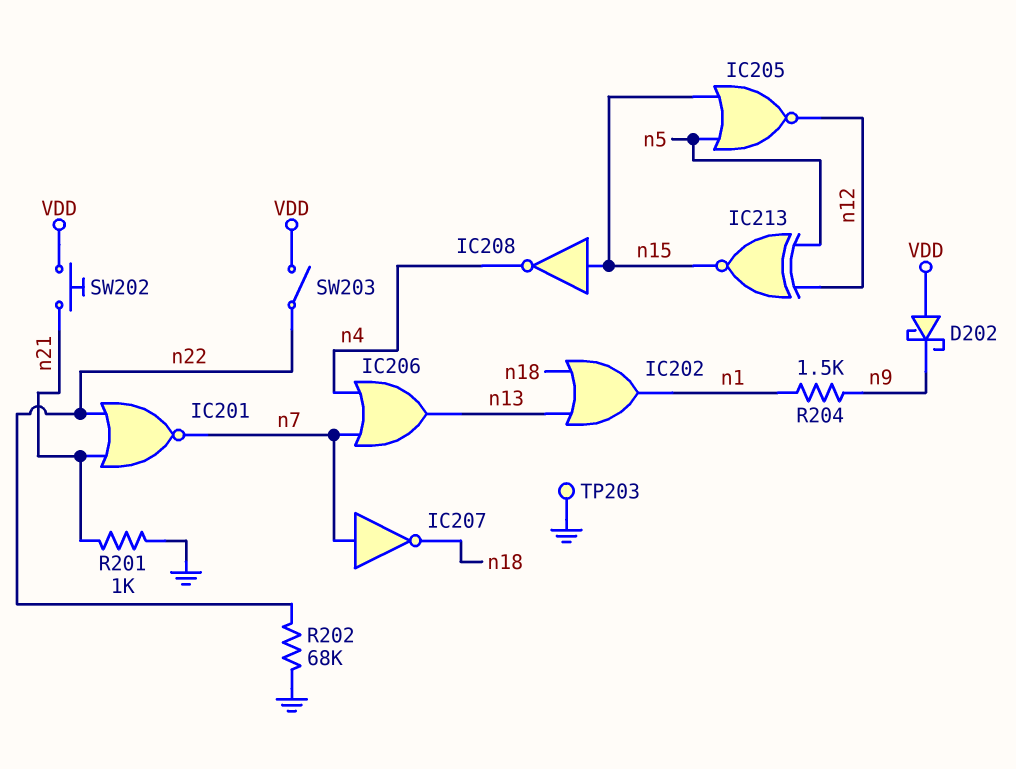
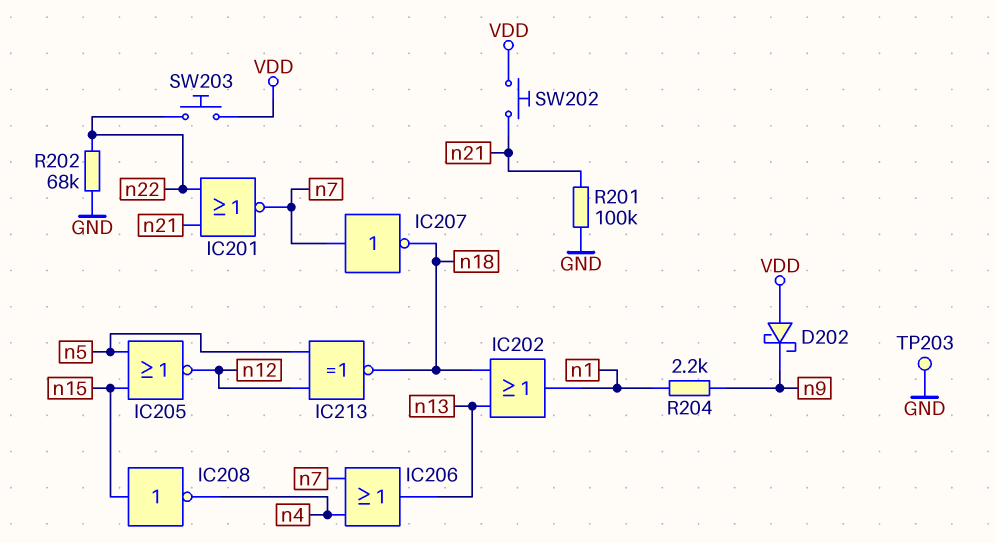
IC213: XNOR (in n5, in n12, out n15) -> XNOR (in n5, in n12, out n18)
R201: 1k (GND, n21) -> 100k (GND, n21)
R204: 1.5k (n1, n9) -> 2.2k (n1, n9)
SW203: switch (VDD, n22) -> button (VDD, n22)

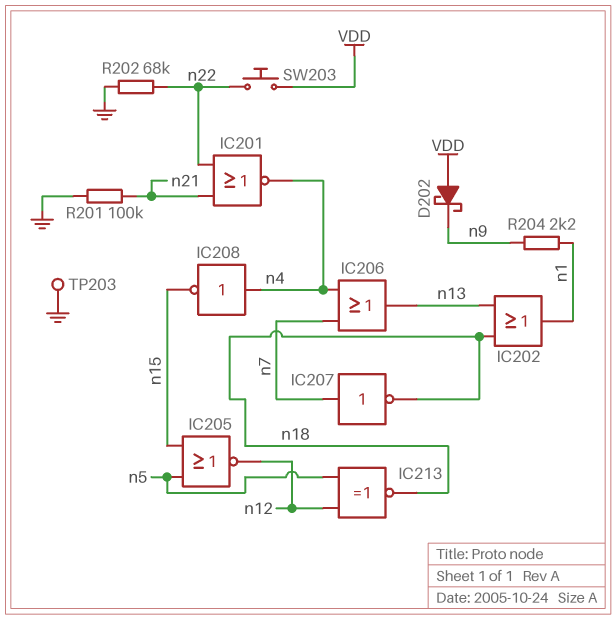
IC201: NOR (in n21, in n22, out n7) -> NOR (in n21, in n22, out n4)
IC208: NOT (in n15, out n4) -> NOT (in n4, out n15)
SW202: button (VDD, n21) -> none

